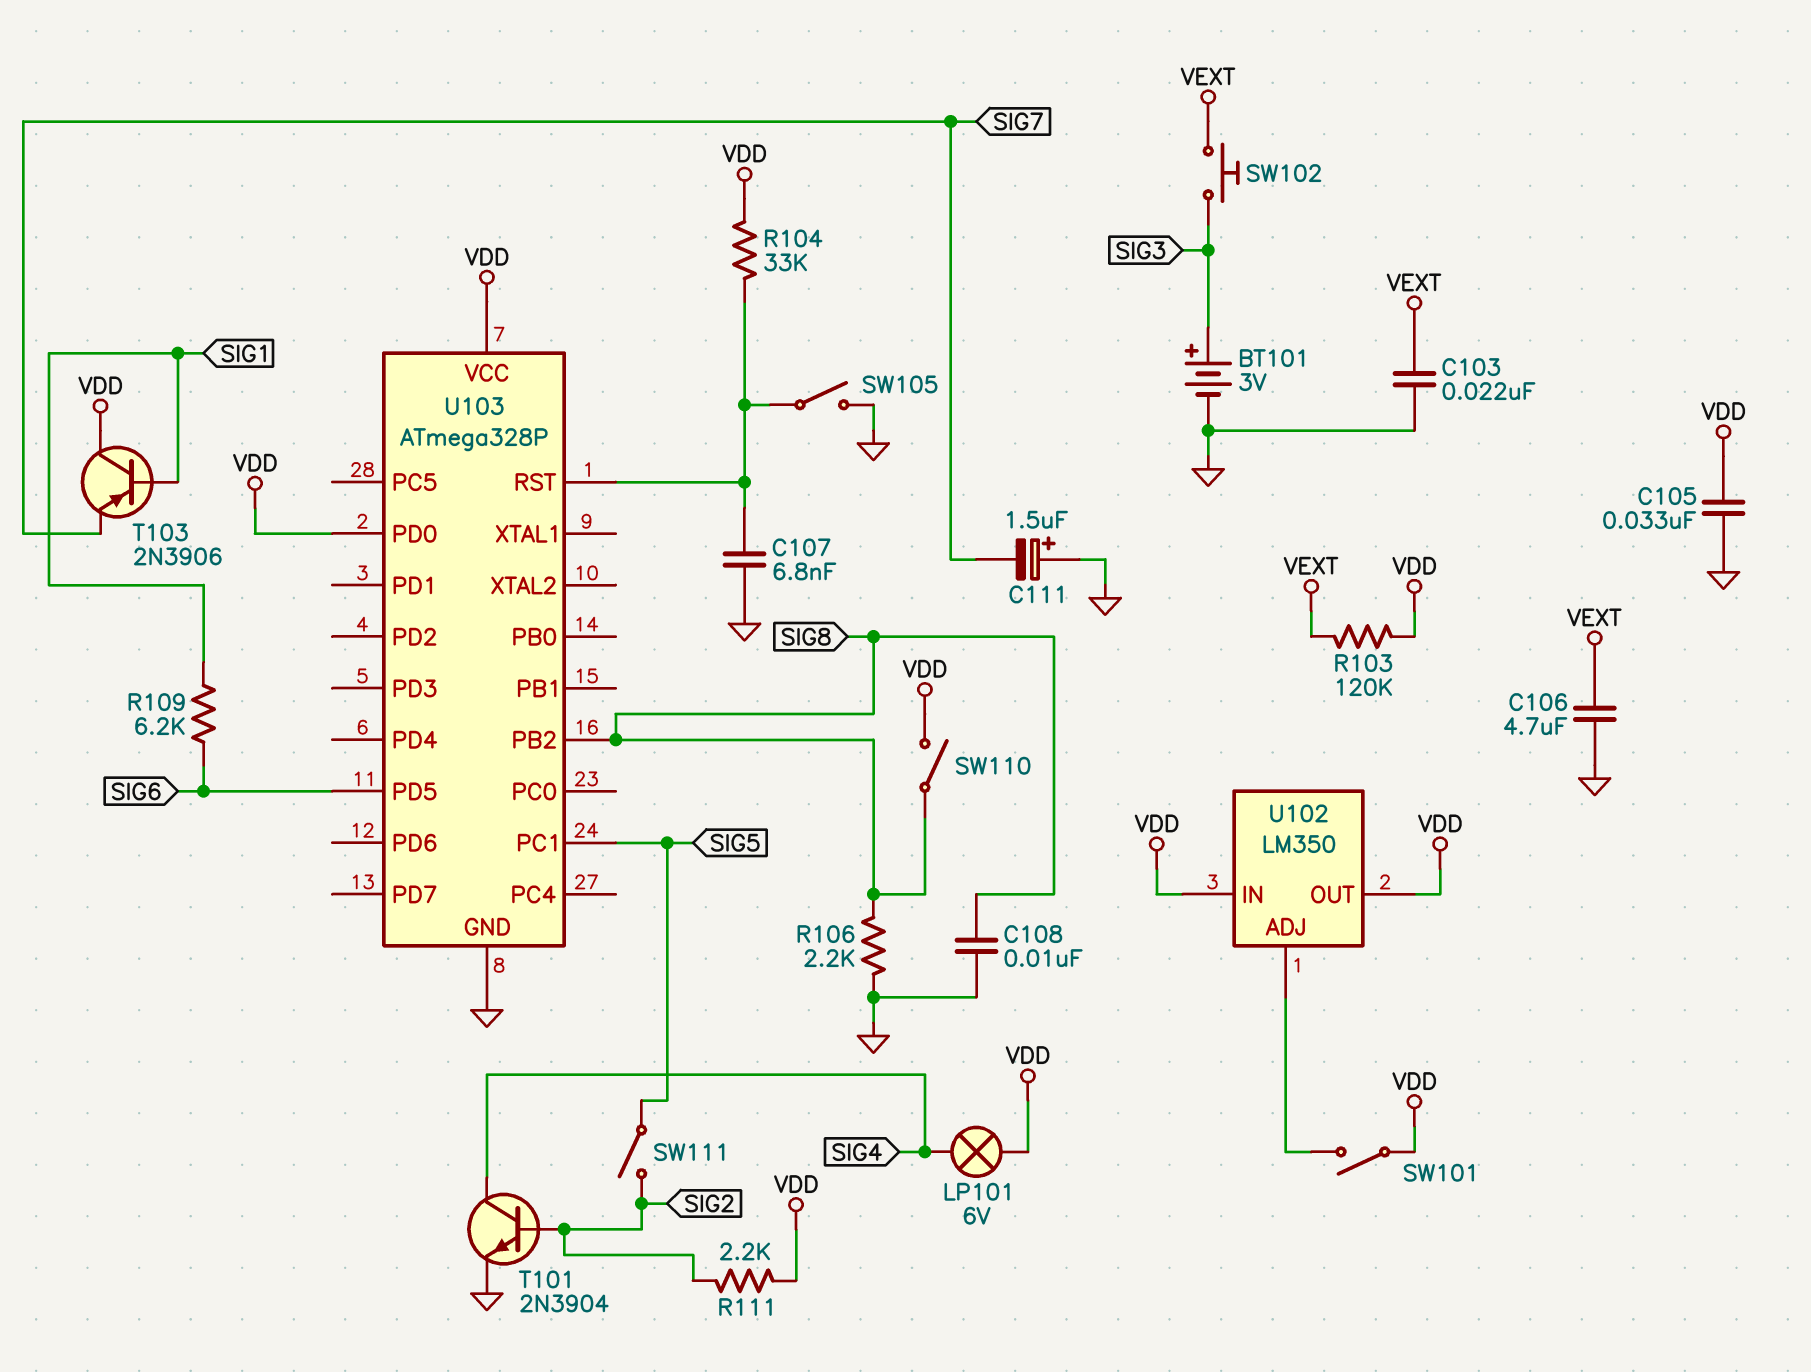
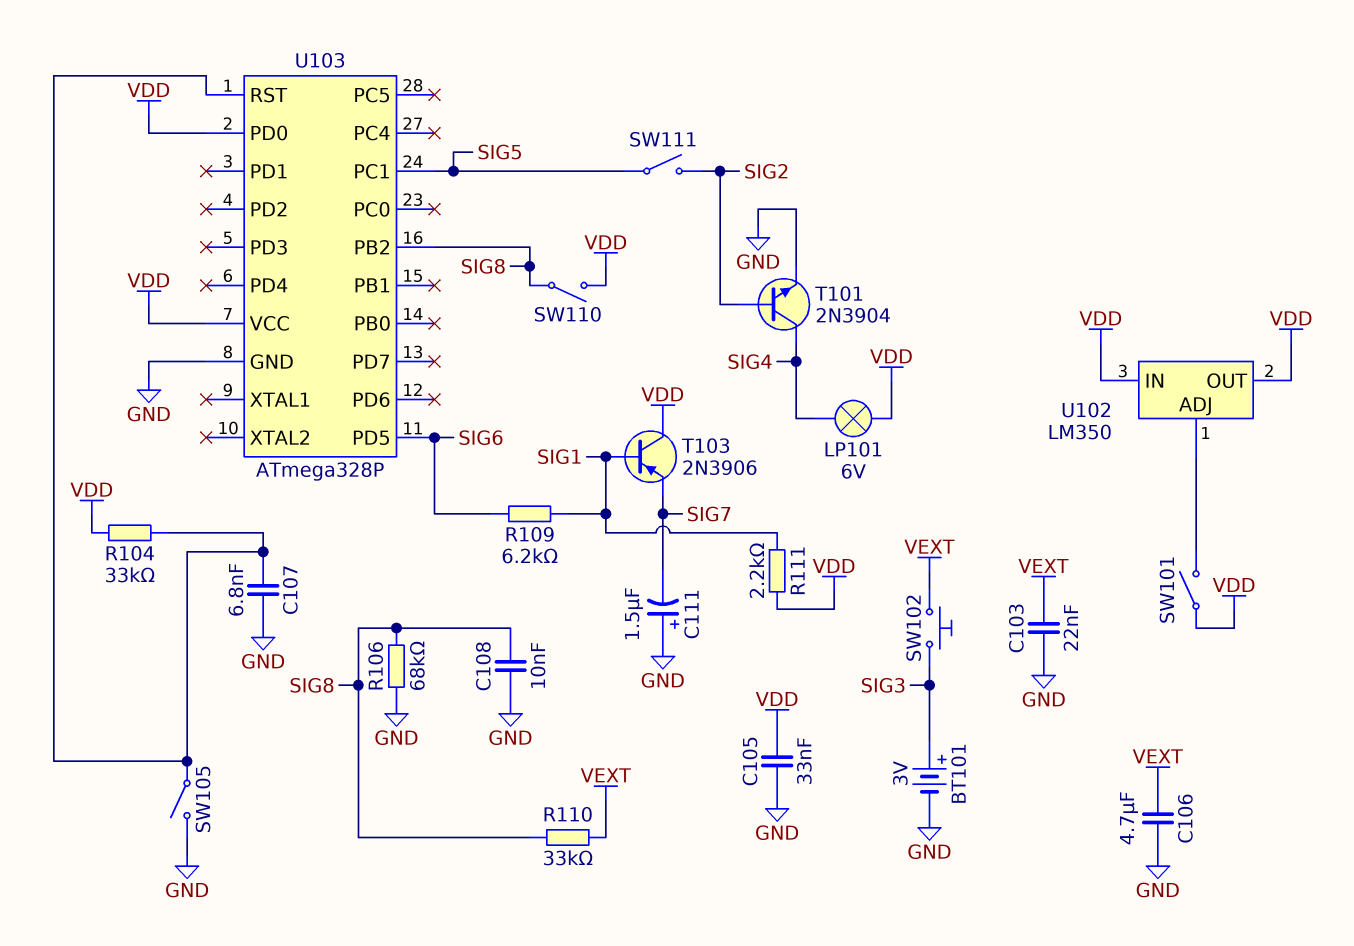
R103: 120k (VDD, VEXT) -> none
R106: 2.2k (GND, SIG8) -> 68k (GND, SIG8)
R110: none -> 33k (SIG8, VEXT)
R111: 2.2k (SIG2, VDD) -> 2.2k (SIG1, VDD)

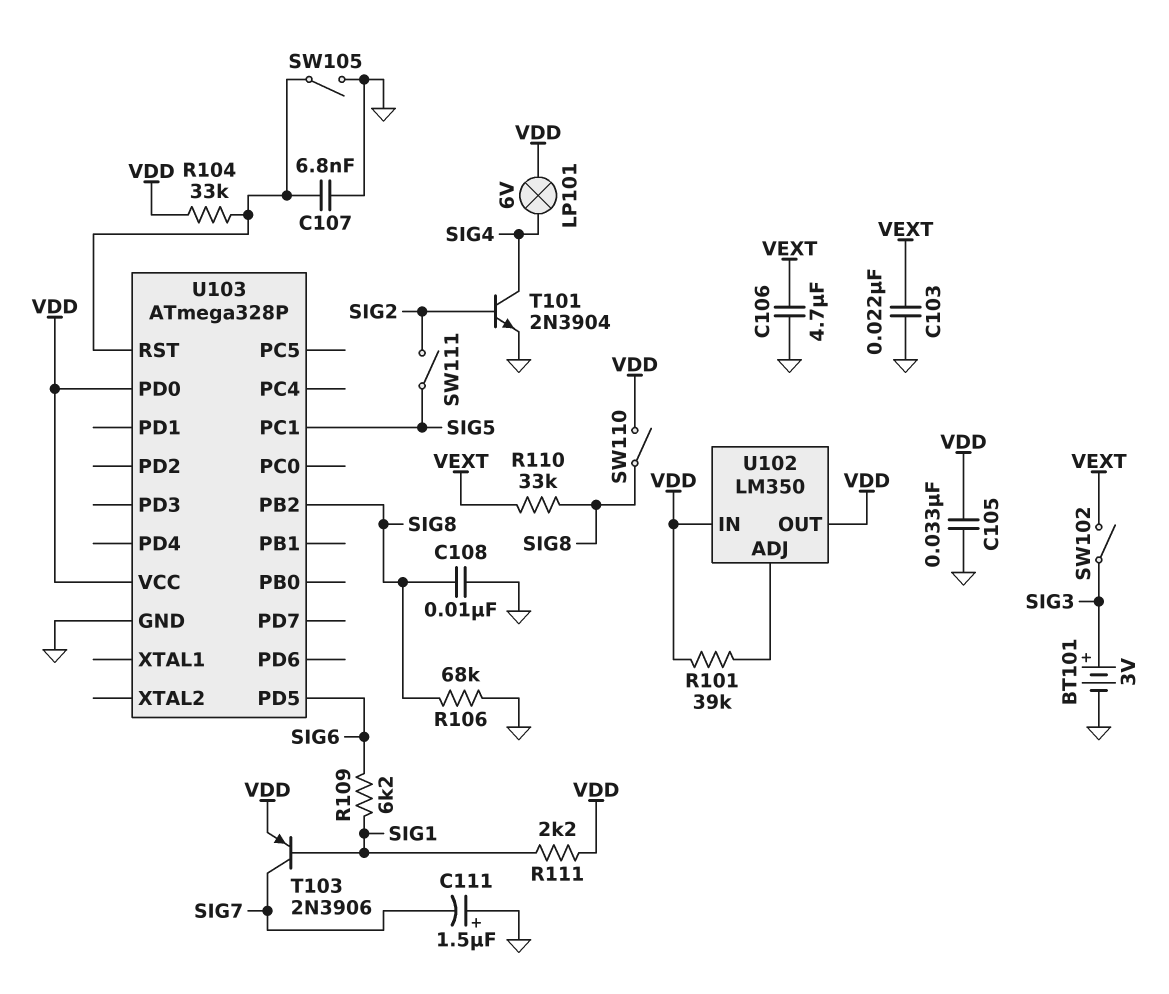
R101: none -> 39k (U102/ADJ, VDD)
SW101: switch (U102/ADJ, VDD) -> none
SW102: button (SIG3, VEXT) -> switch (SIG3, VEXT)
T103: PNP 2N3906 (B SIG1, C VDD, E SIG7) -> PNP 2N3906 (B SIG1, C SIG7, E VDD)

